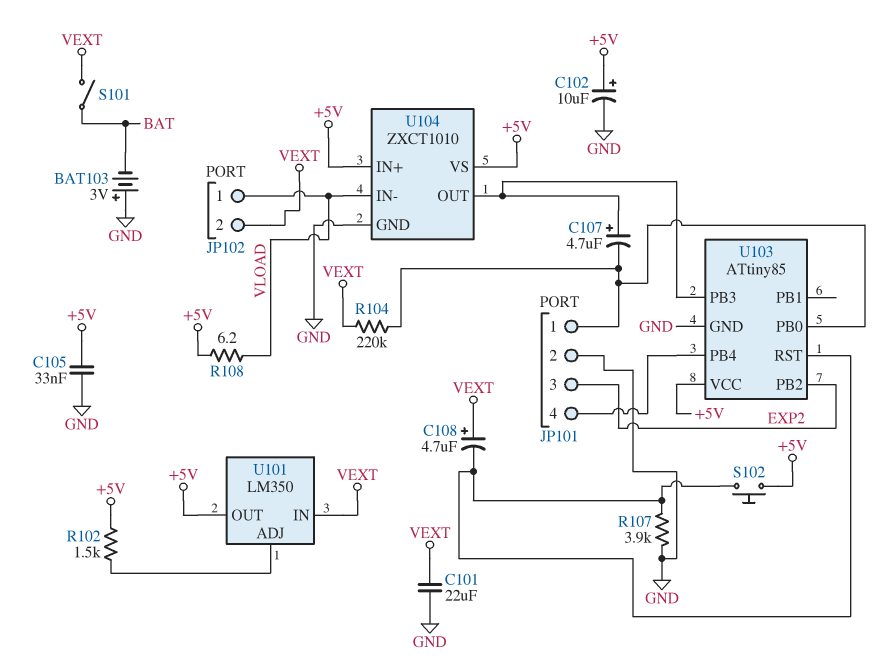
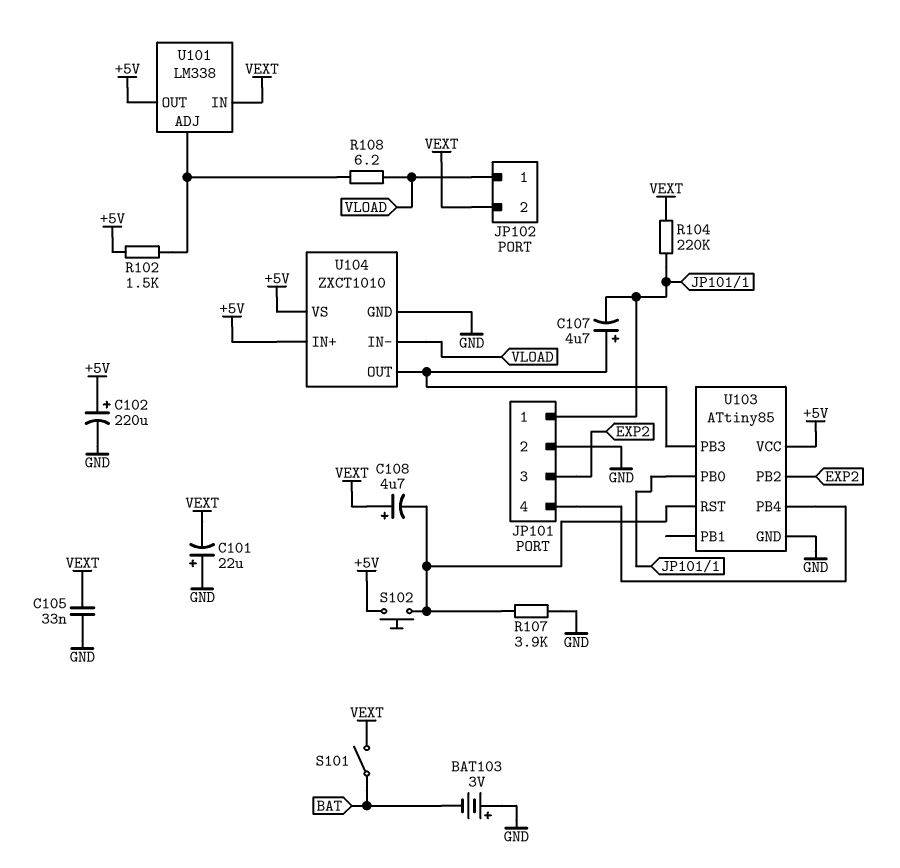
C101: 22uF (GND, VEXT) -> 22uF (plus GND, minus VEXT)
C102: 10uF (plus +5V, minus GND) -> 220uF (plus +5V, minus GND)
C105: 33nF (+5V, GND) -> 33nF (GND, VEXT)
R108: 6.2 (+5V, VLOAD) -> 6.2 (U101/ADJ, VLOAD)
U101: LM350 -> LM338

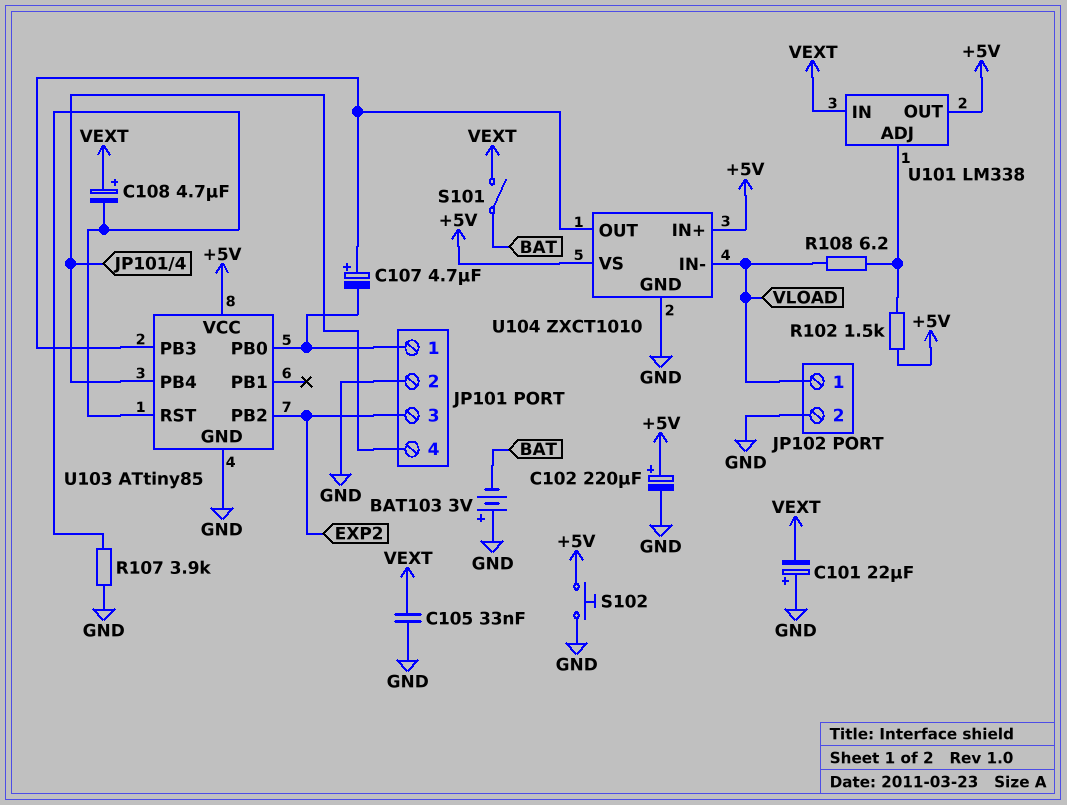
JP102 pin 2: VEXT -> GND
R104: 220k (JP101/1, VEXT) -> none
S102: button (+5V, U103/RST) -> button (+5V, GND)

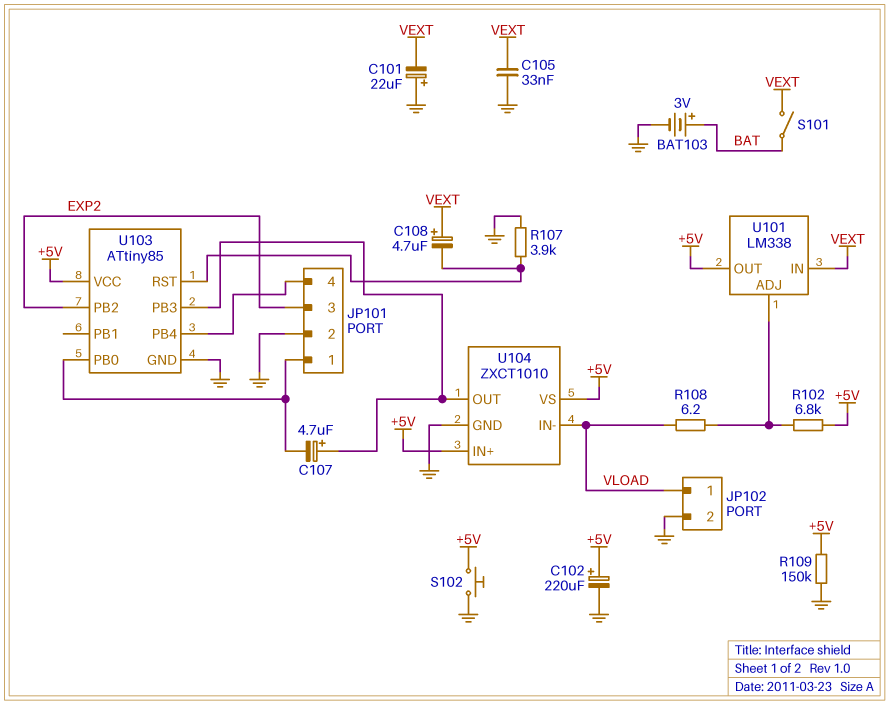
BAT103: 3V (plus GND, minus BAT) -> 3V (plus BAT, minus GND)
R102: 1.5k (+5V, U101/ADJ) -> 6.8k (+5V, U101/ADJ)
R109: none -> 150k (+5V, GND)

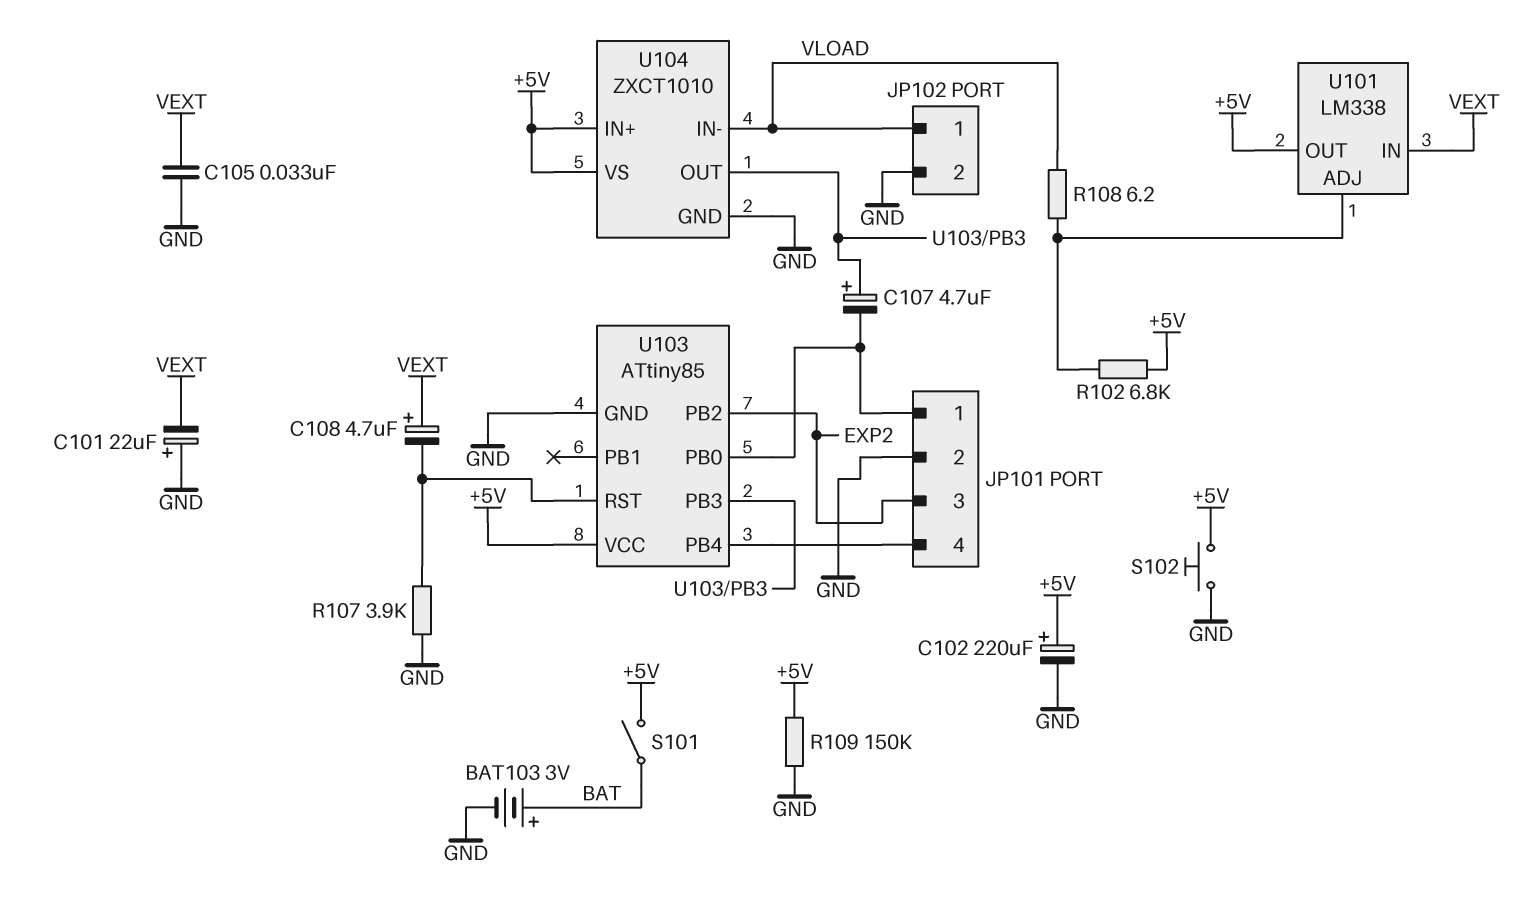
S101: switch (BAT, VEXT) -> switch (+5V, BAT)

